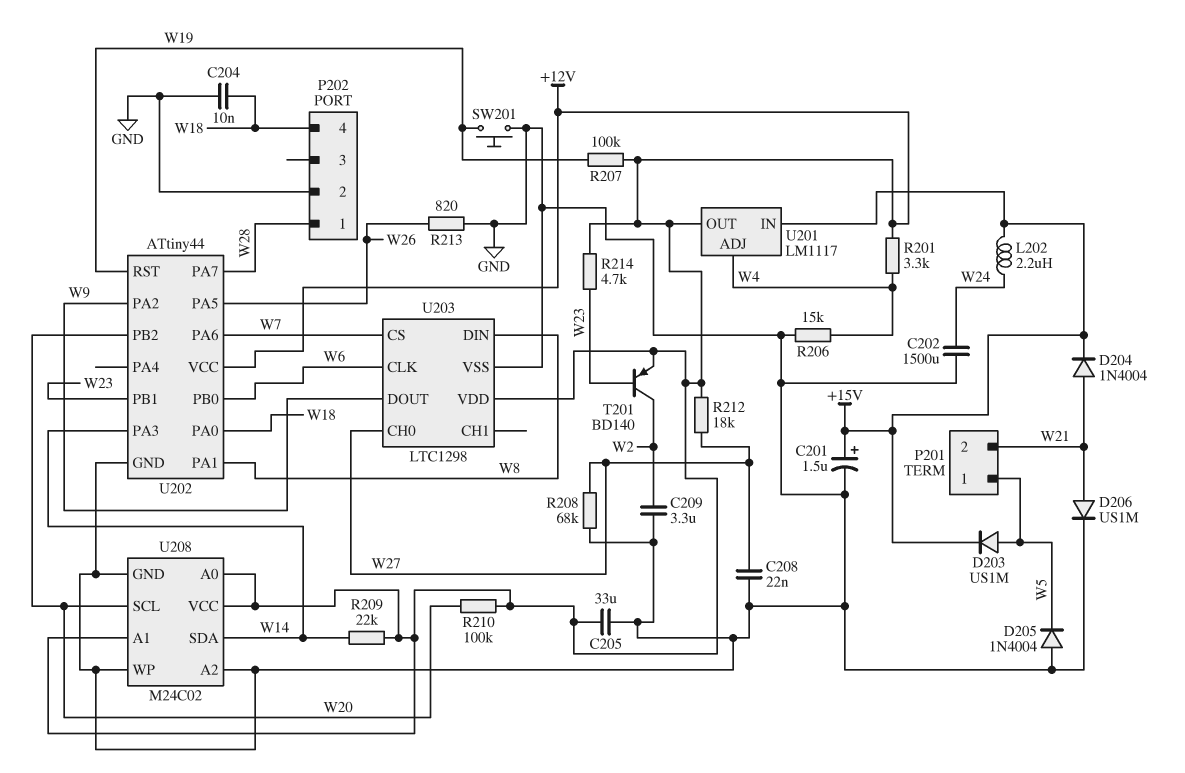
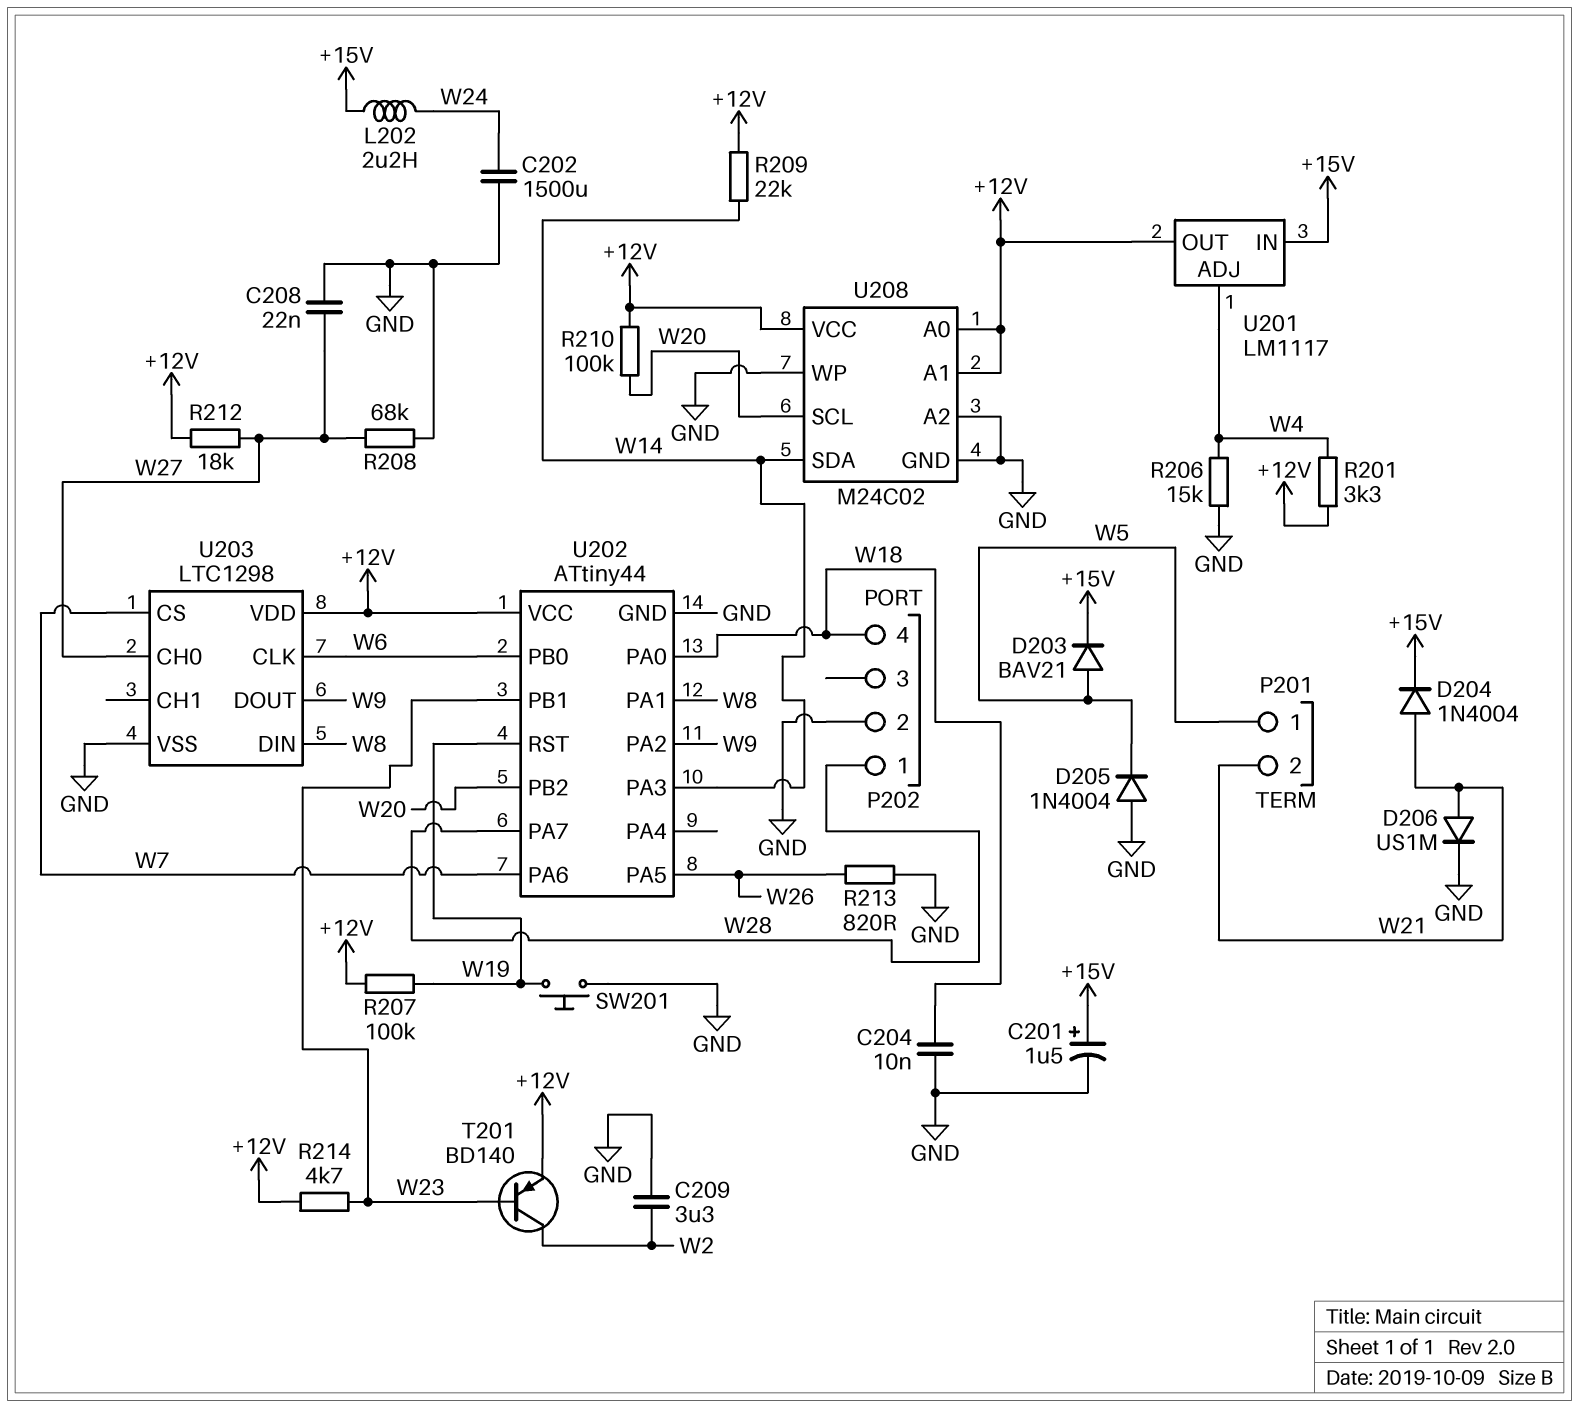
C205: 33uF (+12V, GND) -> none
D203: diode US1M (A W5, K +15V) -> diode BAV21 (A W5, K +15V)

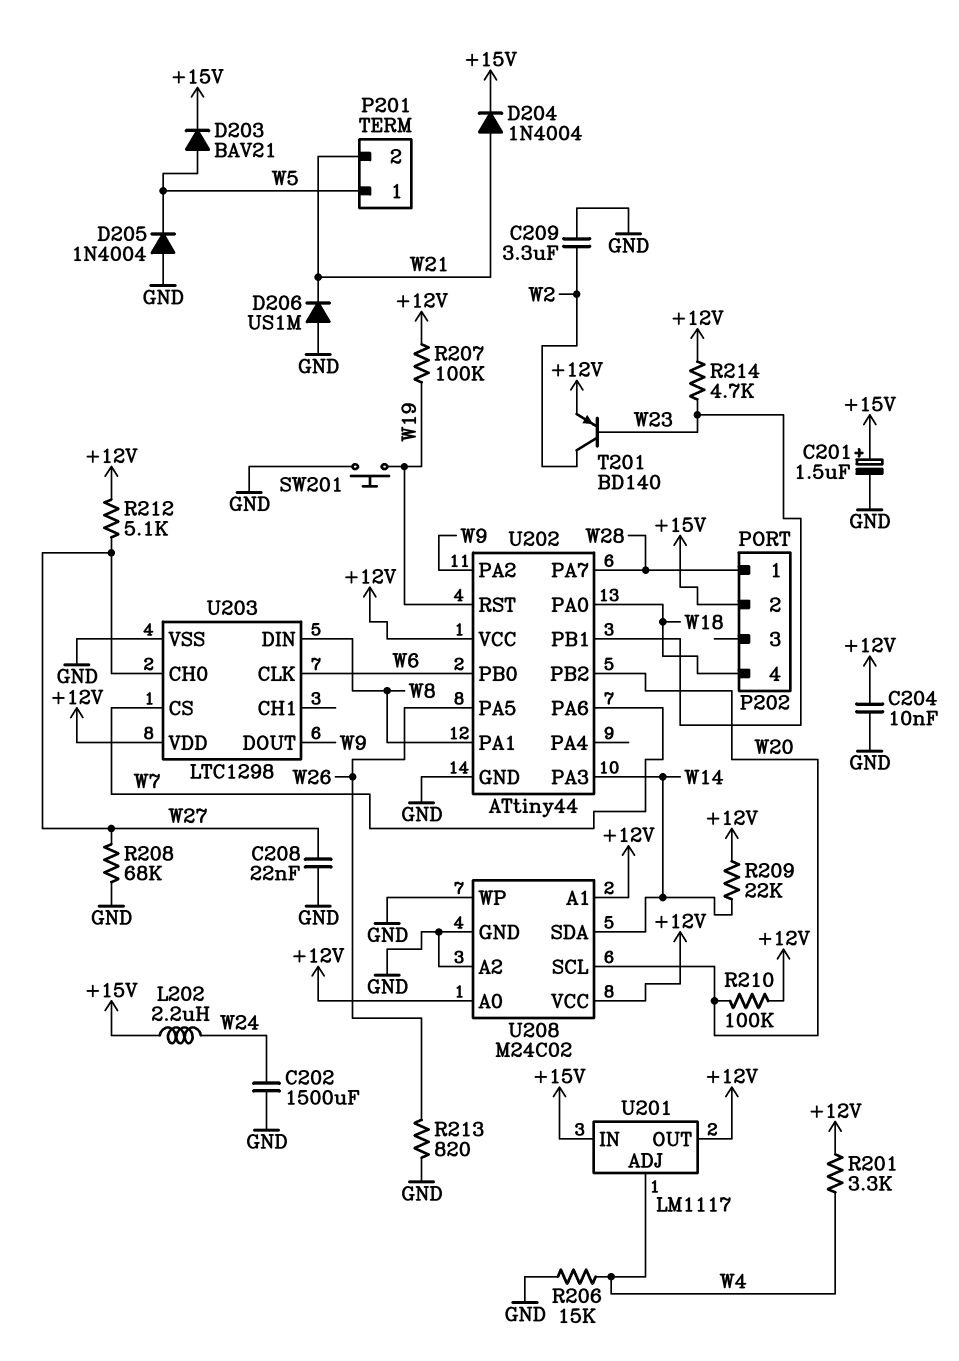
C204: 10nF (GND, W18) -> 10nF (+12V, GND)
D206: diode US1M (A W21, K GND) -> diode US1M (A GND, K W21)
P202 pin 2: GND -> +15V
R212: 18k (+12V, W27) -> 5.1k (+12V, W27)

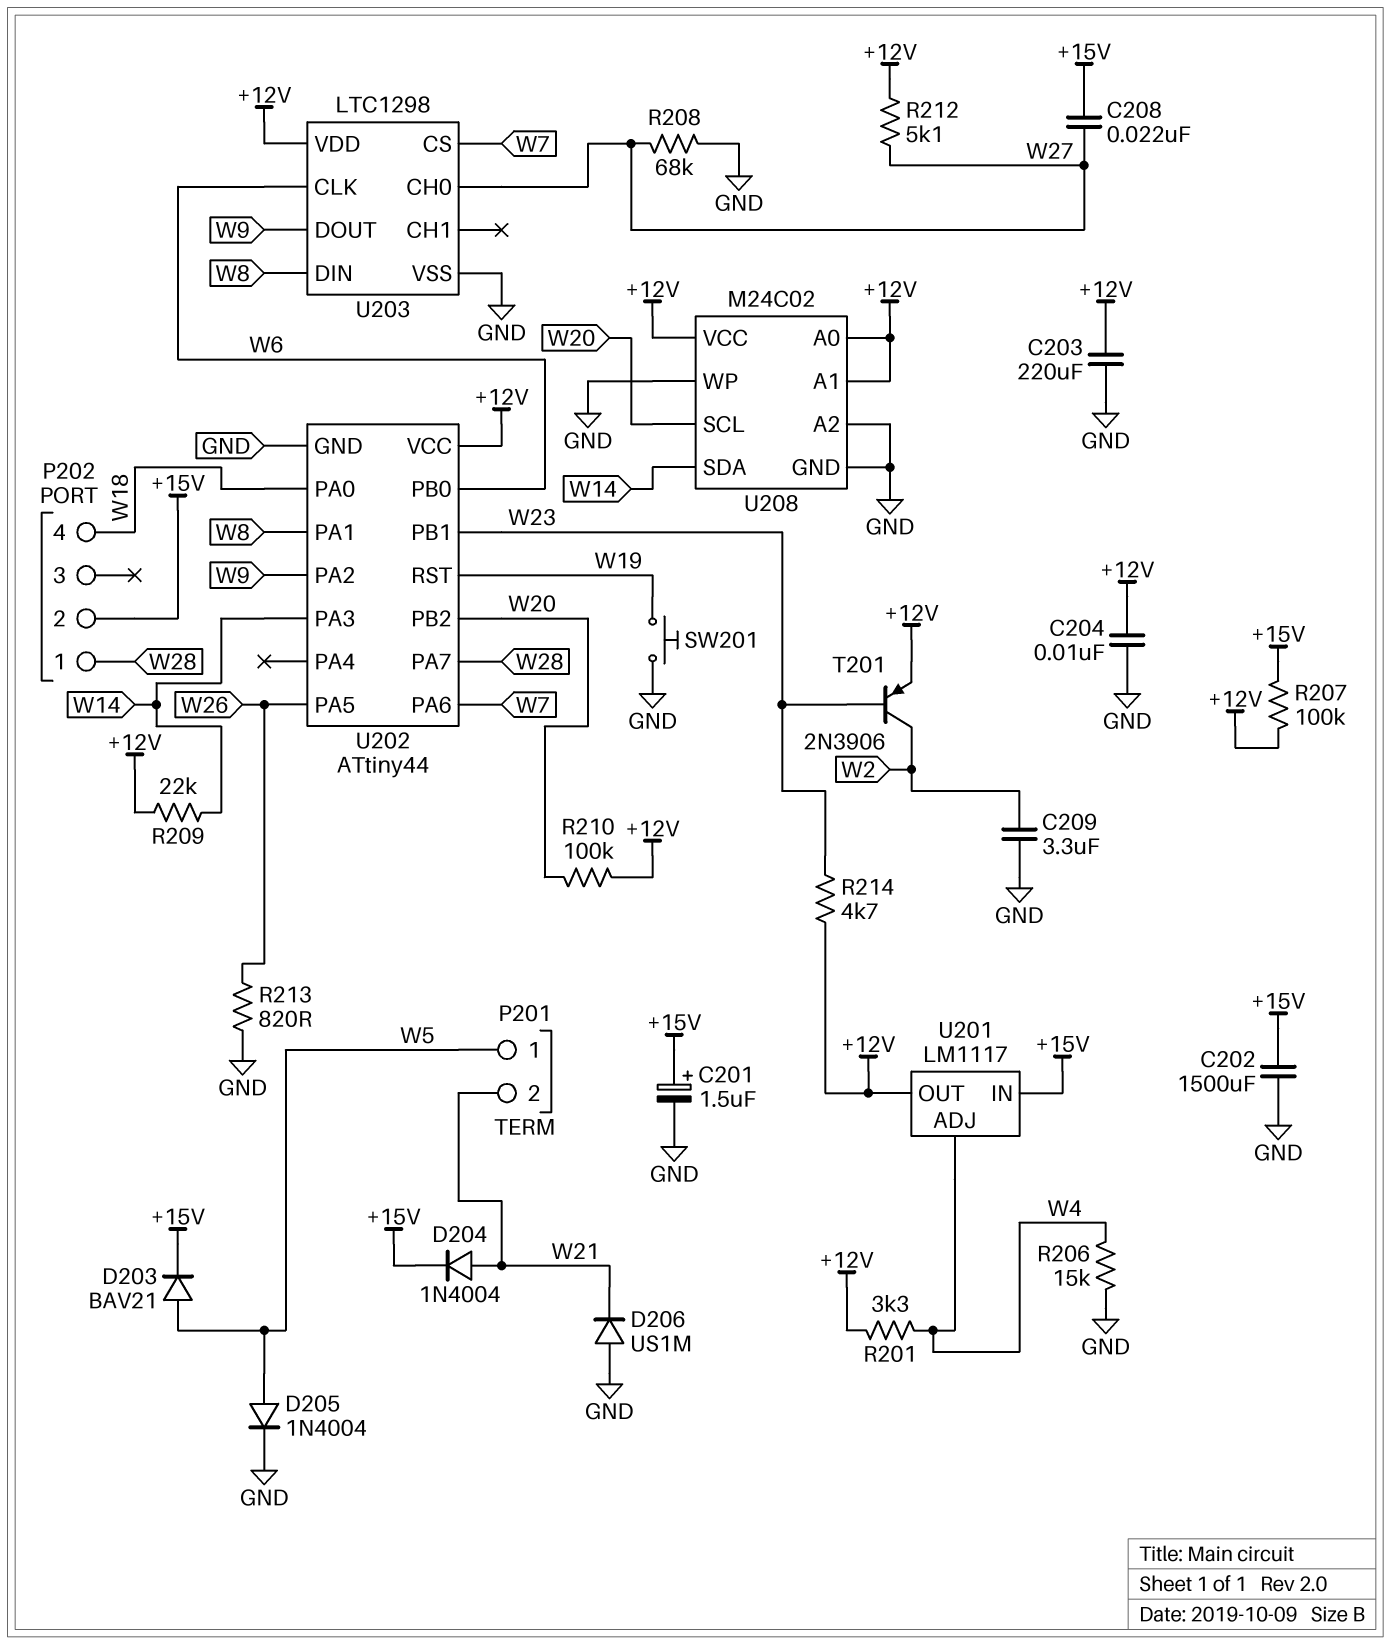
C202: 1500uF (GND, W24) -> 1500uF (+15V, GND)
C203: none -> 220uF (+12V, GND)
C208: 22nF (GND, W27) -> 22nF (+15V, W27)
D205: diode 1N4004 (A GND, K W5) -> diode 1N4004 (A W5, K GND)
L202: 2.2uH (+15V, W24) -> none
R207: 100k (+12V, W19) -> 100k (+12V, +15V)
T201: PNP BD140 (B W23, C W2, E +12V) -> PNP 2N3906 (B W23, C W2, E +12V)

